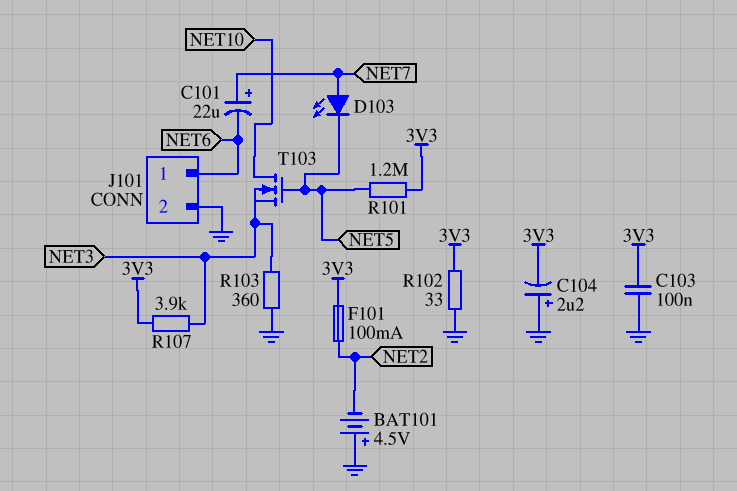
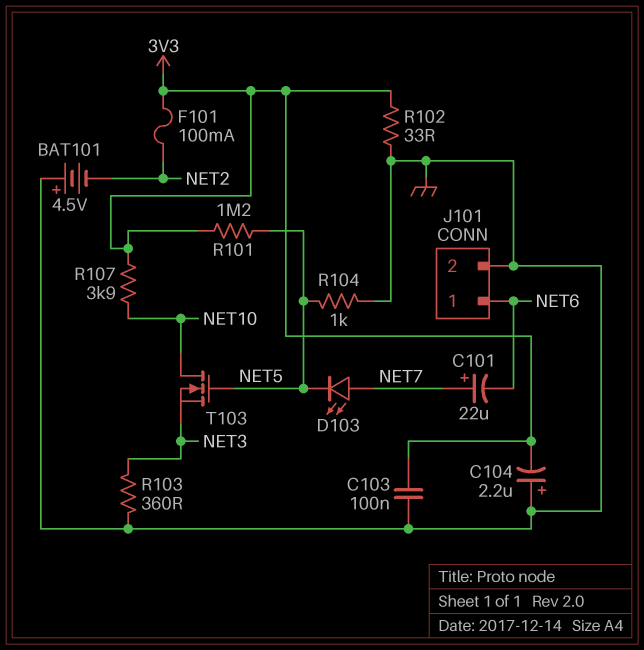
R104: none -> 1k (GND, NET5)
R107: 3.9k (3V3, NET3) -> 3.9k (3V3, NET10)

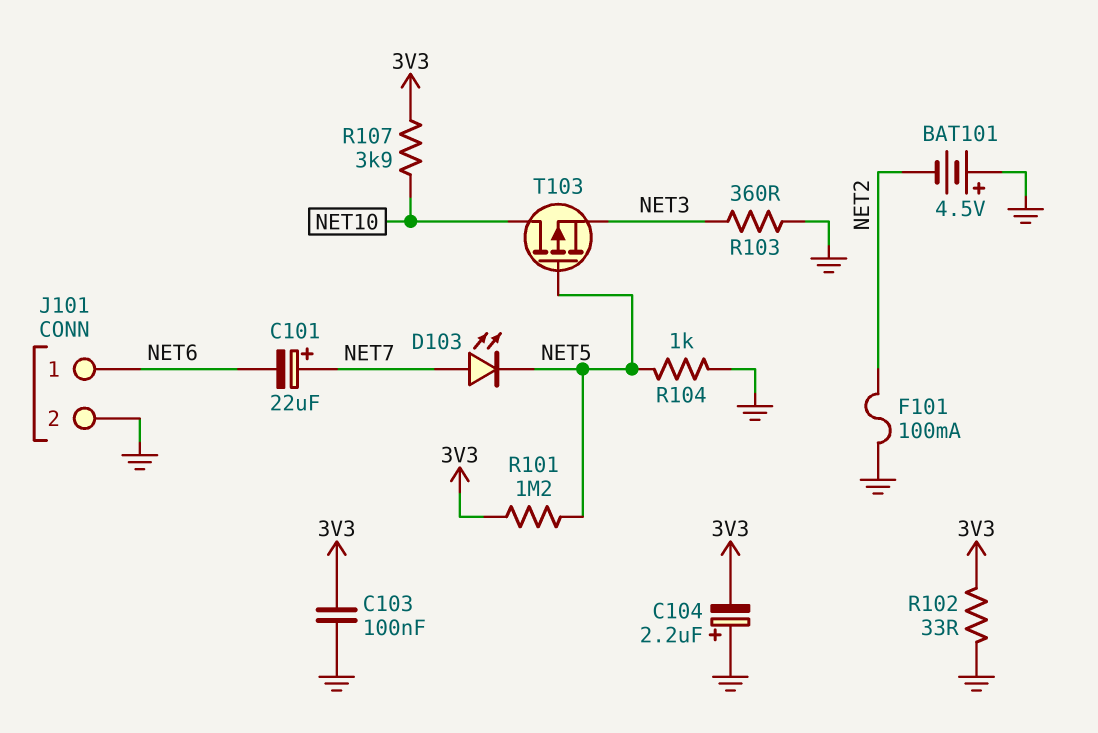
F101: 100mA (3V3, NET2) -> 100mA (GND, NET2)
T103: NMOS (G NET5, D NET10, S NET3) -> PMOS (G NET5, D NET10, S NET3)

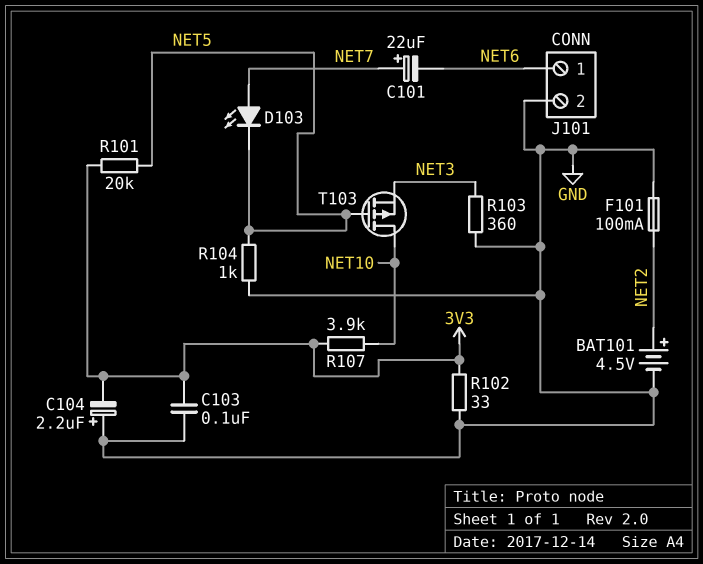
BAT101: 4.5V (plus GND, minus NET2) -> 4.5V (plus NET2, minus GND)
R101: 1.2M (3V3, NET5) -> 20k (3V3, NET5)

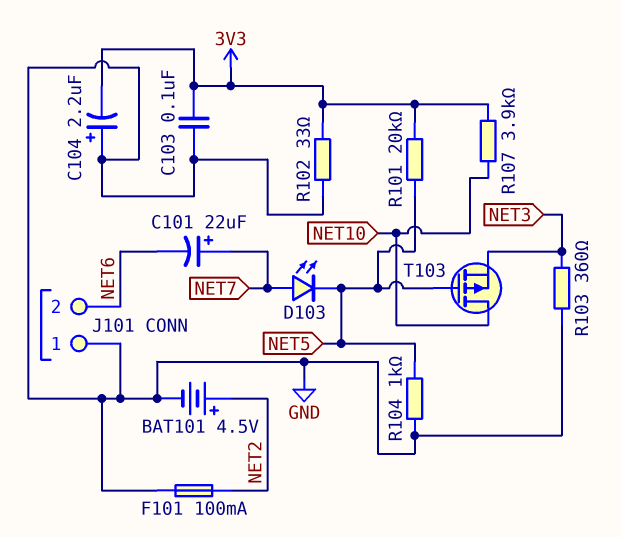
J101 pin 1: NET6 -> GND
J101 pin 2: GND -> NET6

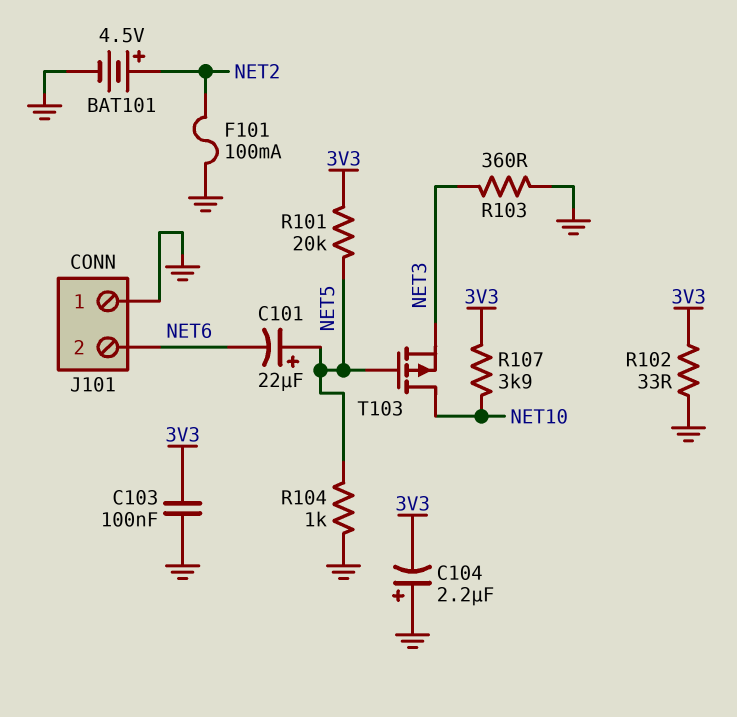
C101: 22uF (plus NET7, minus NET6) -> 22uF (plus NET5, minus NET6)
D103: LED (A NET7, K NET5) -> none

